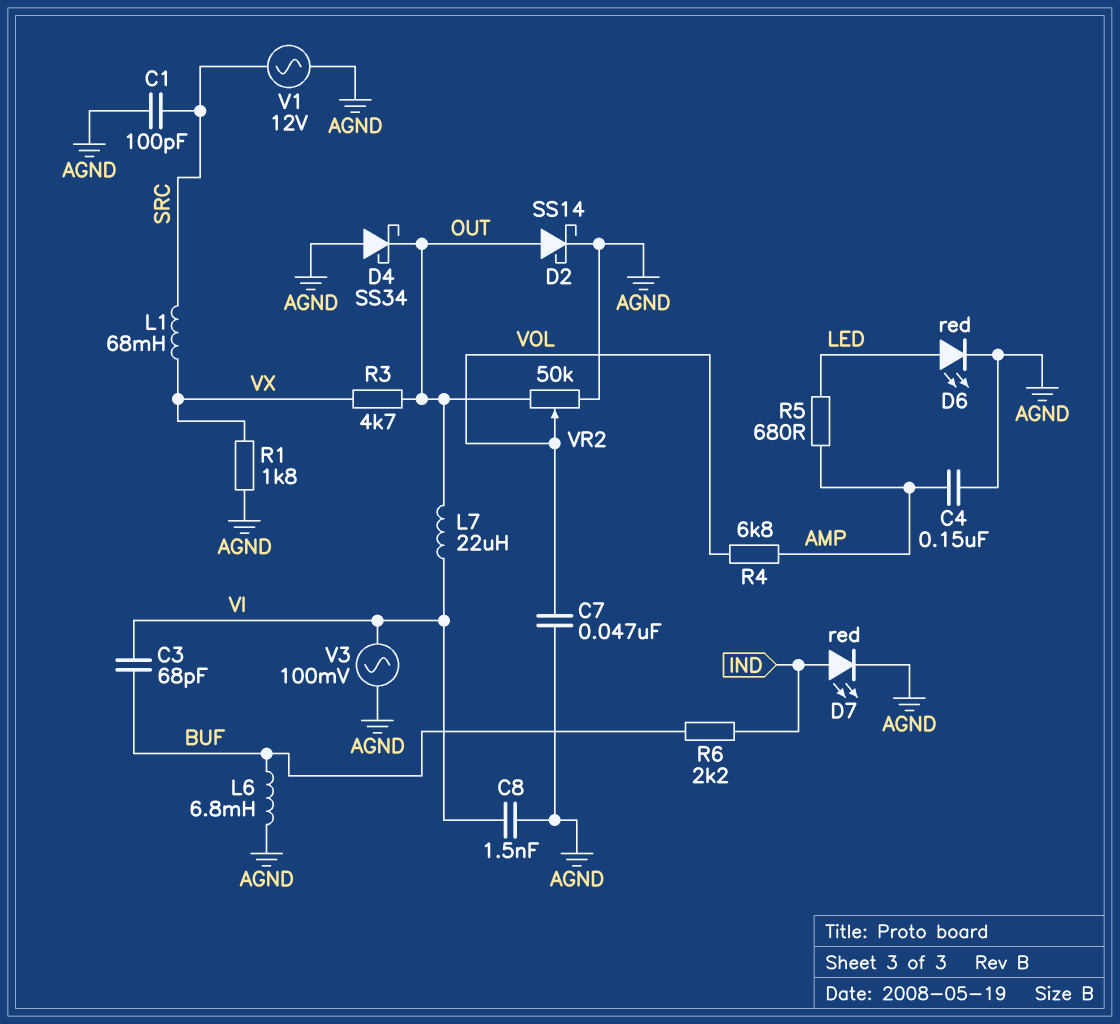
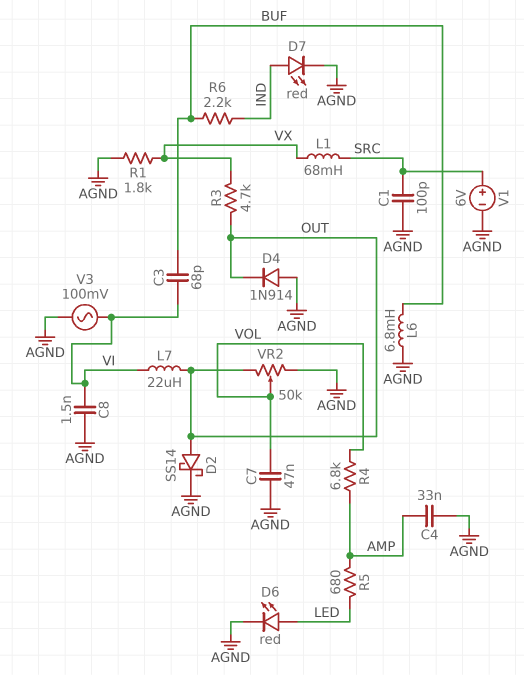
C4: 150nF (AGND, AMP) -> 33nF (AGND, AMP)
D4: schottky SS34 (A AGND, K OUT) -> diode 1N914 (A AGND, K OUT)
V1: AC 12V (AGND, SRC) -> 6V (plus SRC, minus AGND)

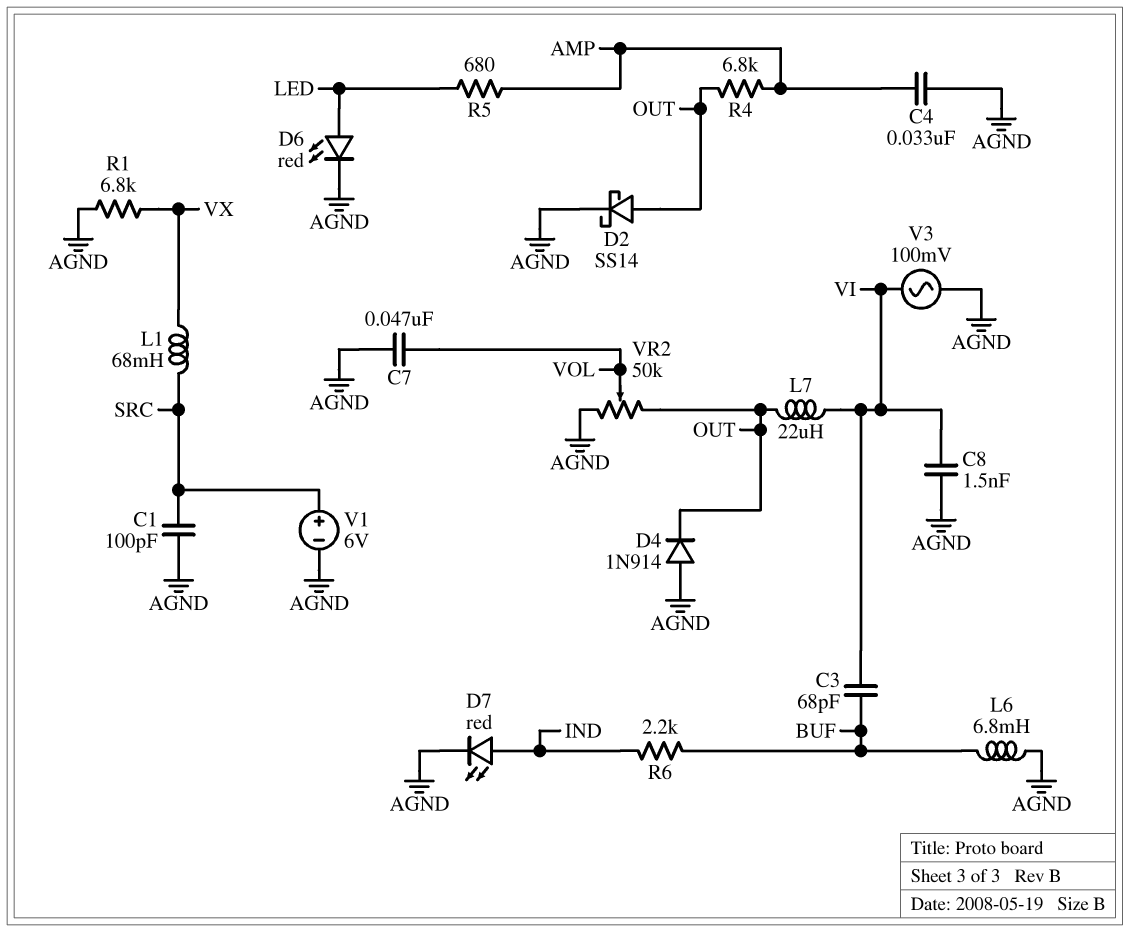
R1: 1.8k (AGND, VX) -> 6.8k (AGND, VX)
R3: 4.7k (OUT, VX) -> none
R4: 6.8k (AMP, VOL) -> 6.8k (AMP, OUT)

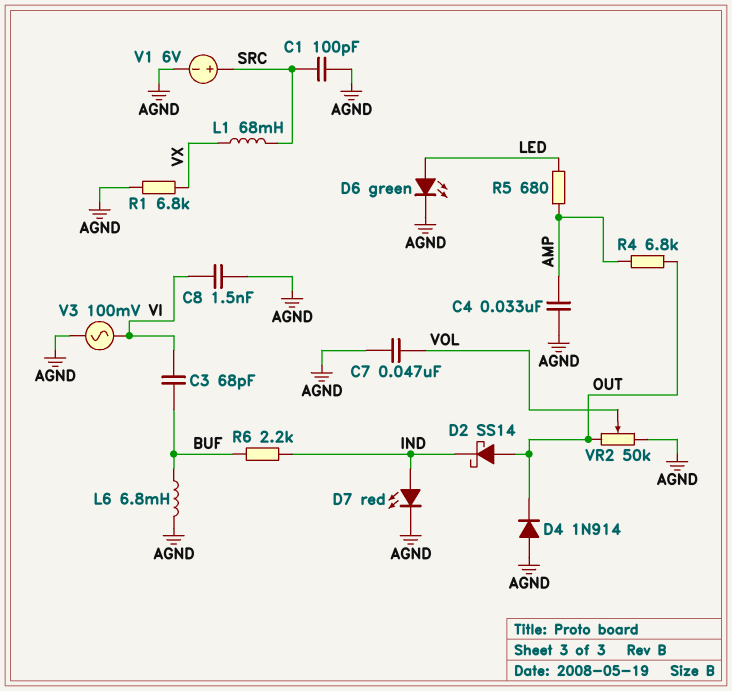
D2: schottky SS14 (A OUT, K AGND) -> schottky SS14 (A OUT, K IND)
D6: LED red (A LED, K AGND) -> LED green (A LED, K AGND)
L7: 22uH (OUT, VI) -> none

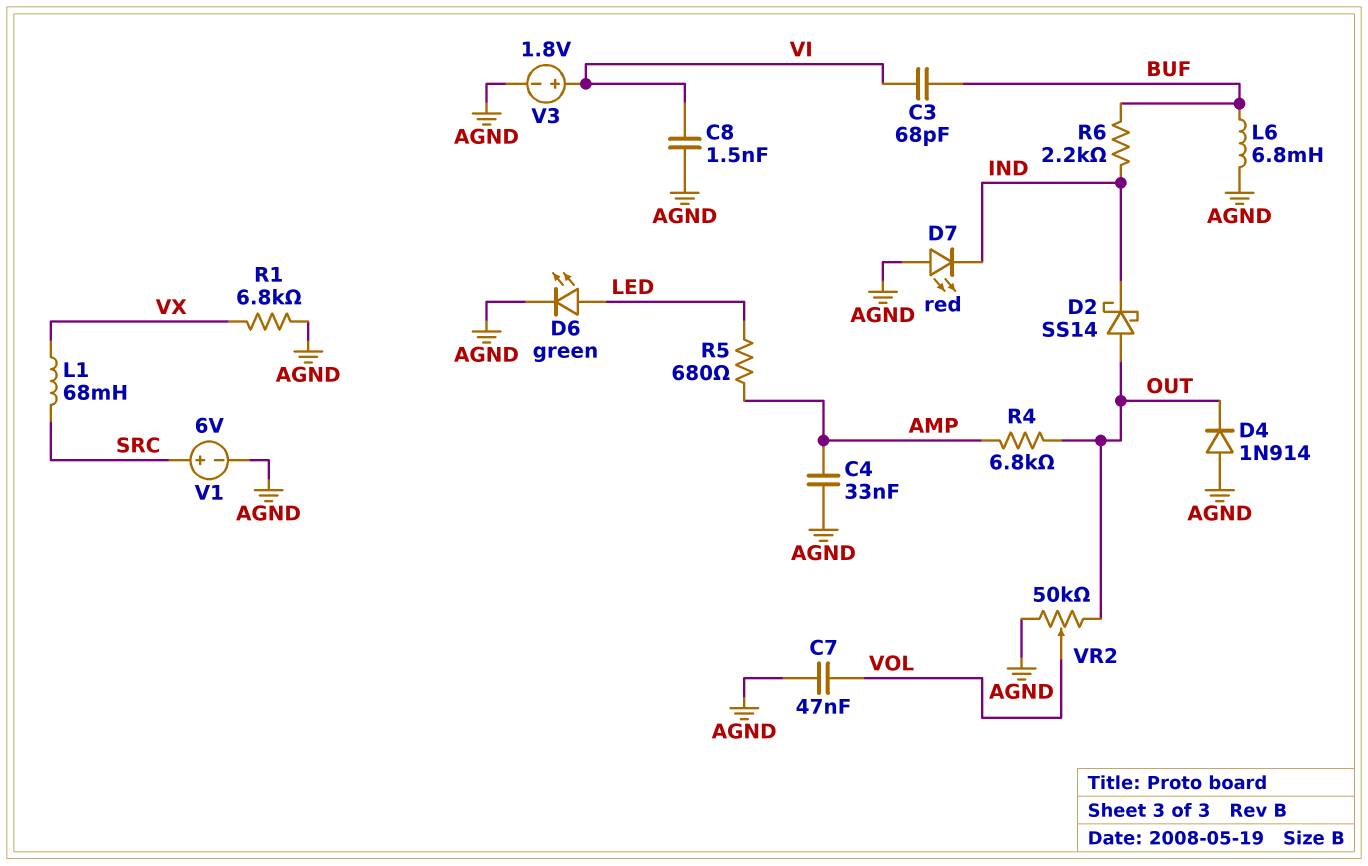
C1: 100pF (AGND, SRC) -> none
D7: LED red (A IND, K AGND) -> LED red (A AGND, K IND)
V3: AC 100mV (AGND, VI) -> 1.8V (plus VI, minus AGND)

